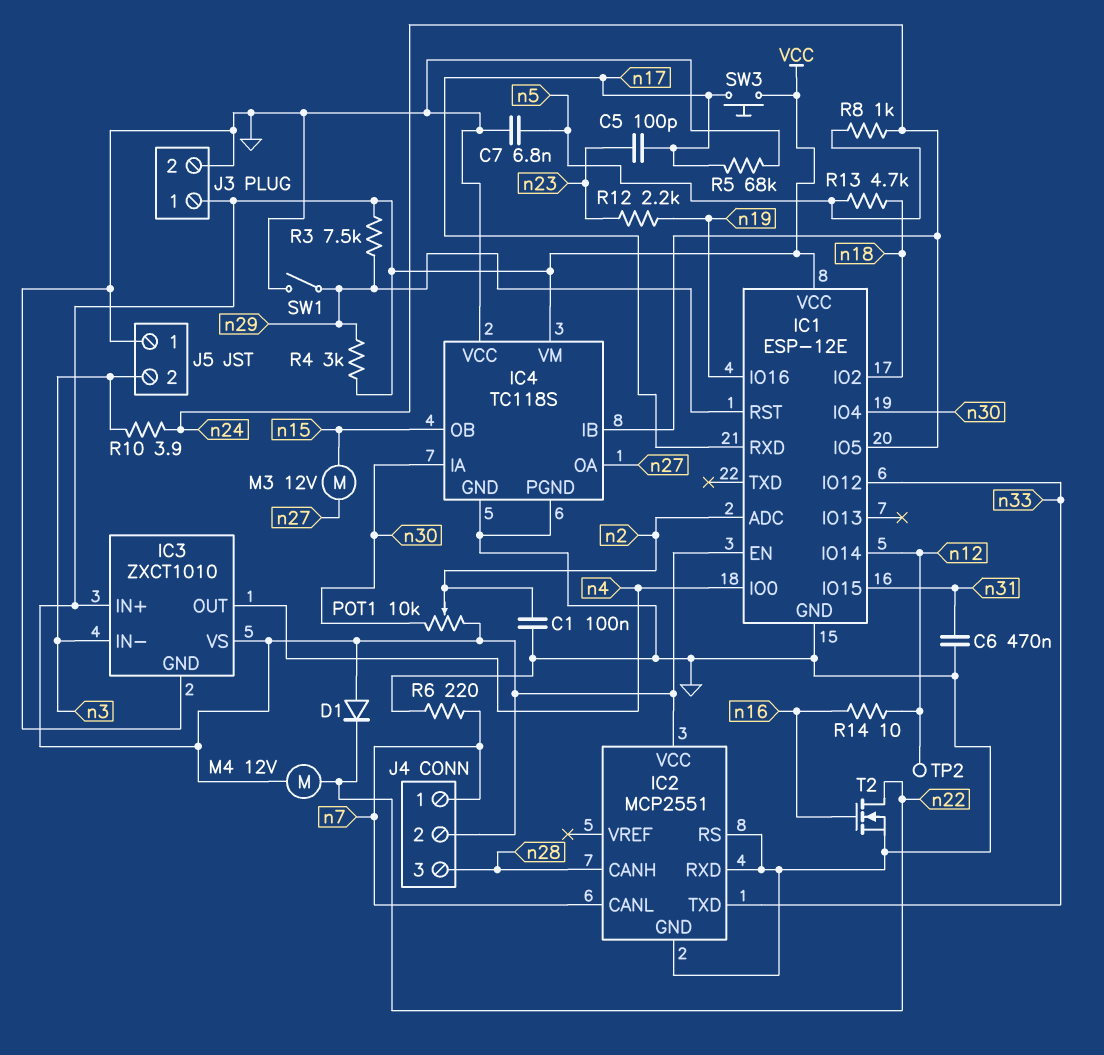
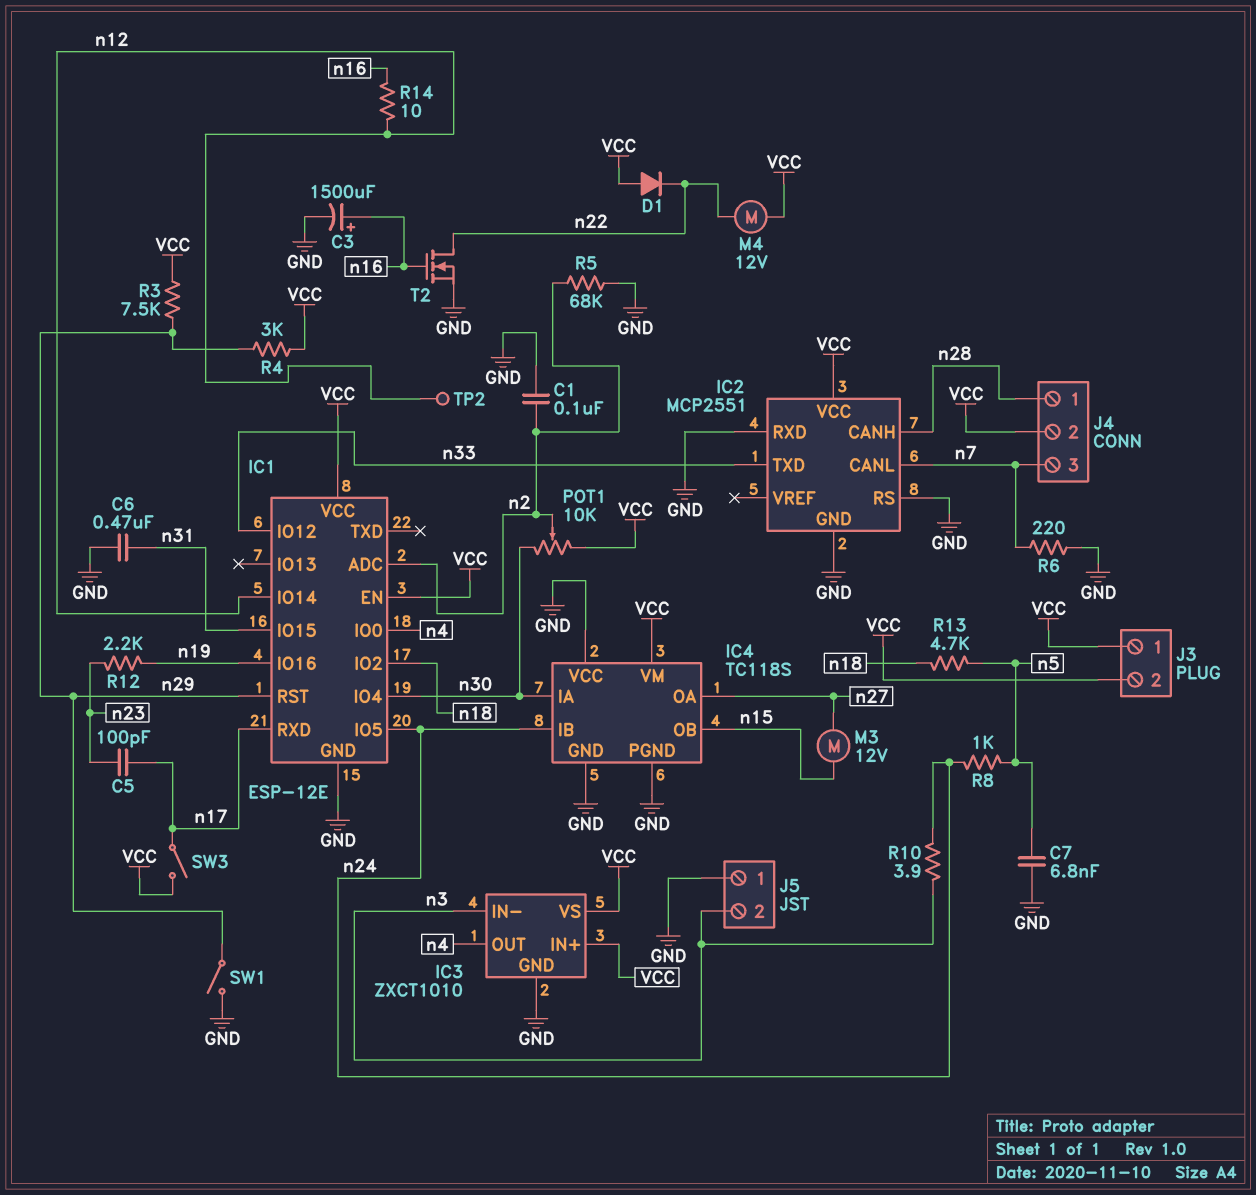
C3: none -> 1500uF (plus n16, minus GND)
J3 pin 2: GND -> VCC
J4 pin 1: n7 -> n28
J4 pin 3: n28 -> n7
R5: 68k (GND, n17) -> 68k (GND, n2)
SW3: button (VCC, n17) -> switch (VCC, n17)

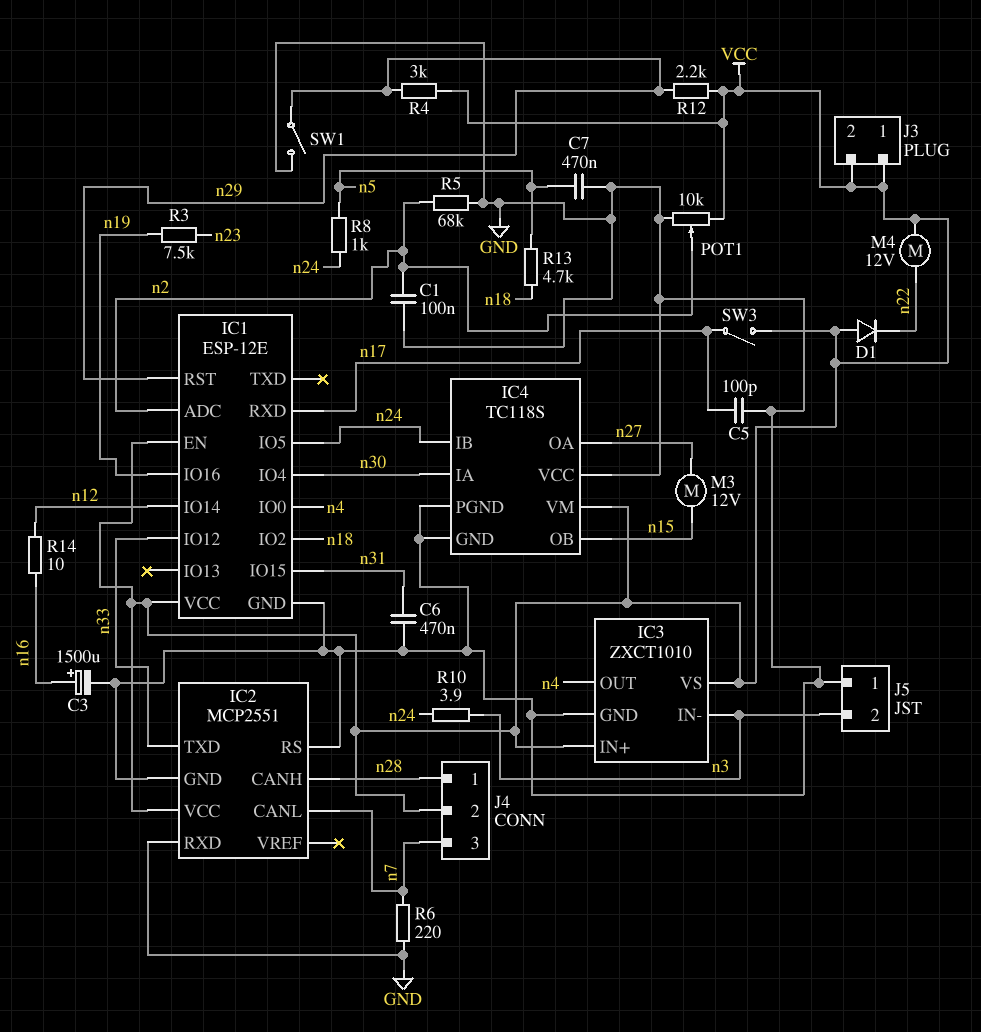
C5: 100pF (n17, n23) -> 100pF (GND, n17)
C7: 6.8nF (GND, n5) -> 470nF (GND, n5)
POT1: 10k (VCC, n30, wiper n2) -> 10k (GND, VCC, wiper n2)
R3: 7.5k (VCC, n29) -> 7.5k (n19, n23)
R12: 2.2k (n19, n23) -> 2.2k (VCC, n29)
T2: NMOS (G n16, D n22, S GND) -> none
TP2: test point (n12) -> none

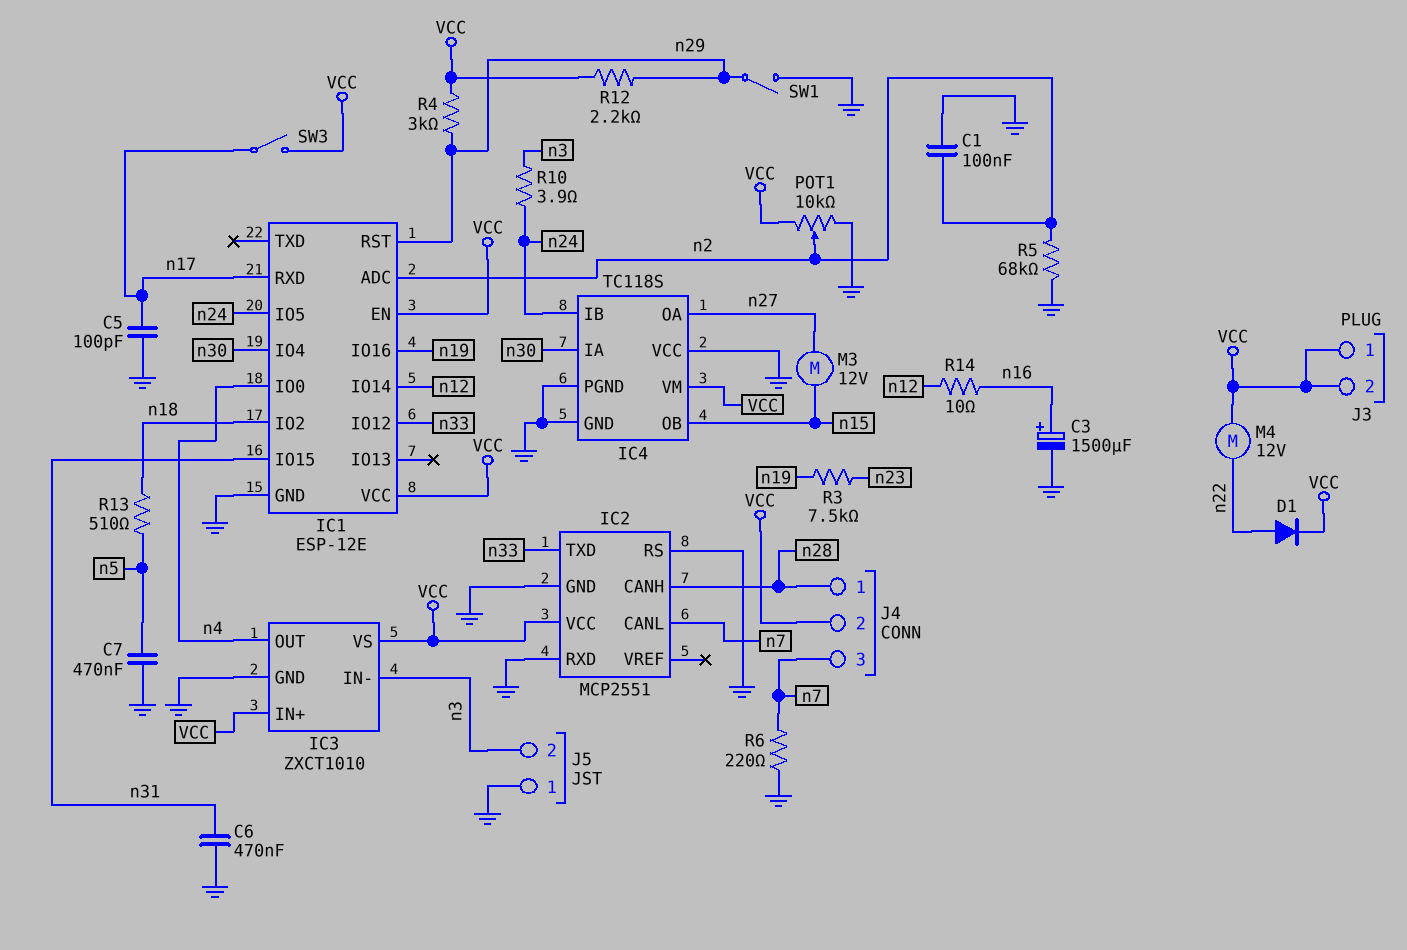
D1: diode (A VCC, K n22) -> diode (A n22, K VCC)
R8: 1k (n5, n24) -> none
R13: 4.7k (n5, n18) -> 510 (n5, n18)

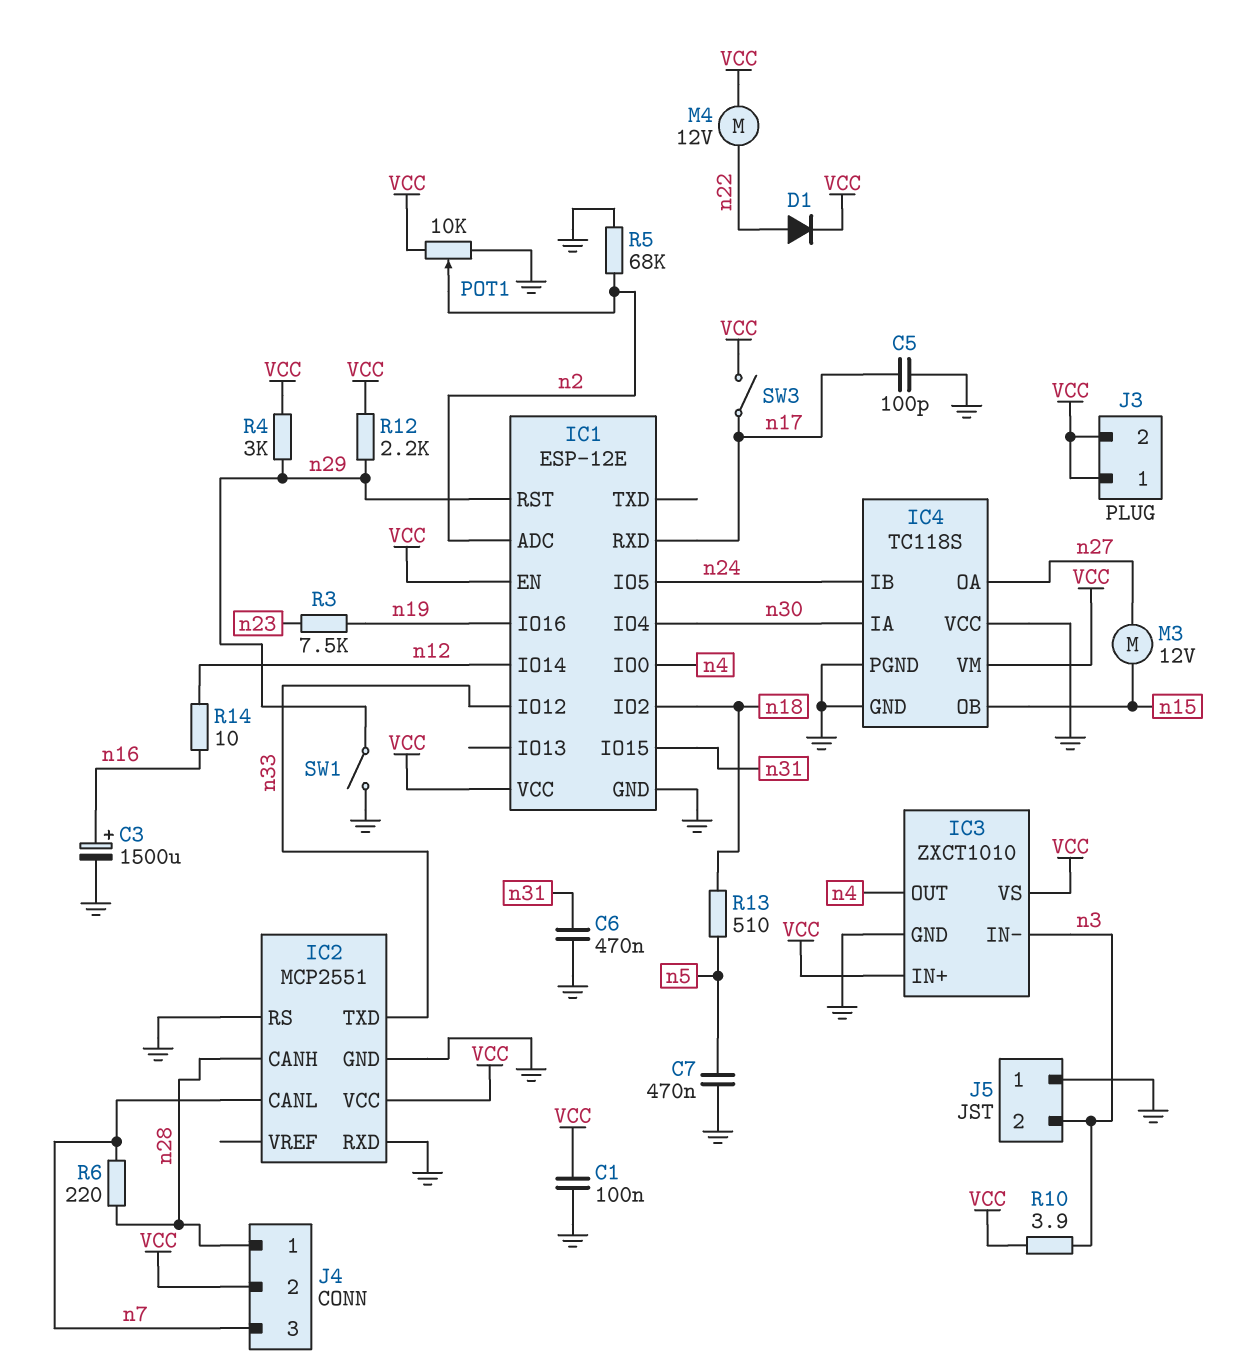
C1: 100nF (GND, n2) -> 100nF (GND, VCC)
R6: 220 (GND, n7) -> 220 (n7, n28)
R10: 3.9 (n3, n24) -> 3.9 (VCC, n3)

